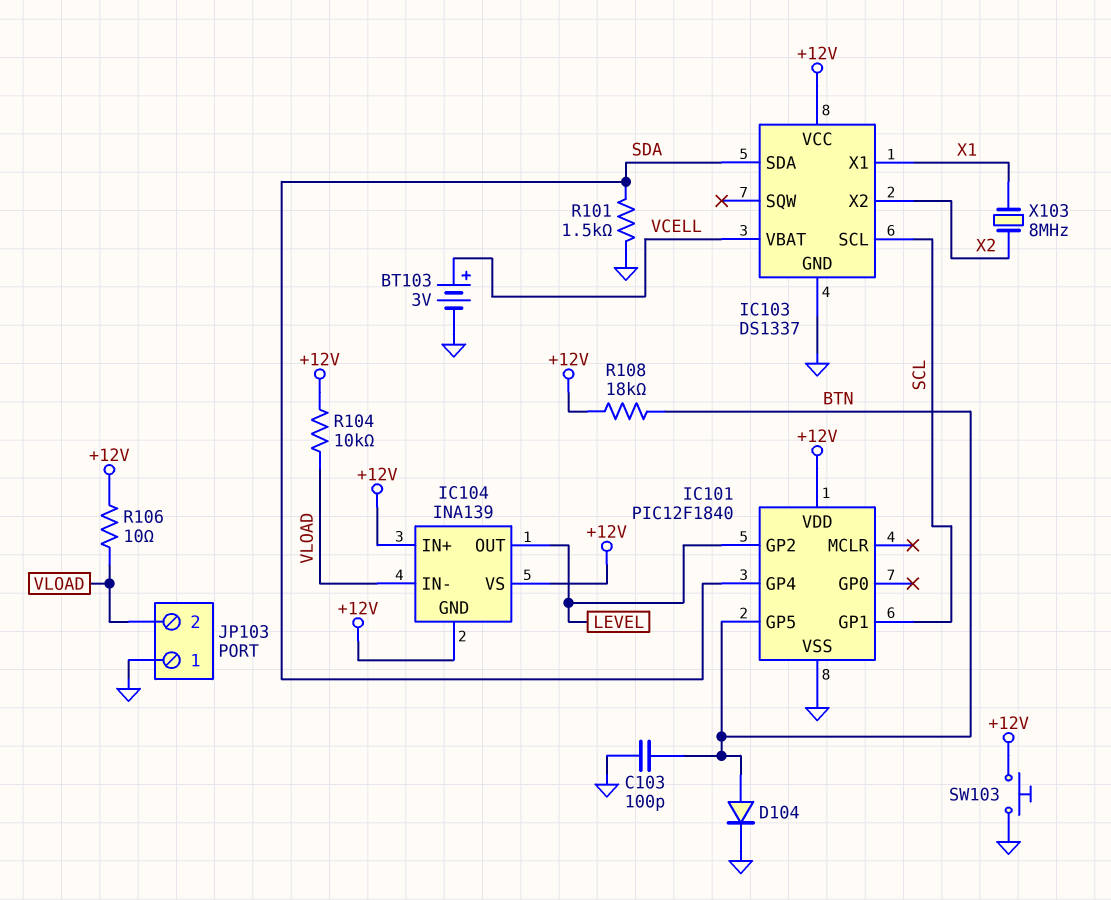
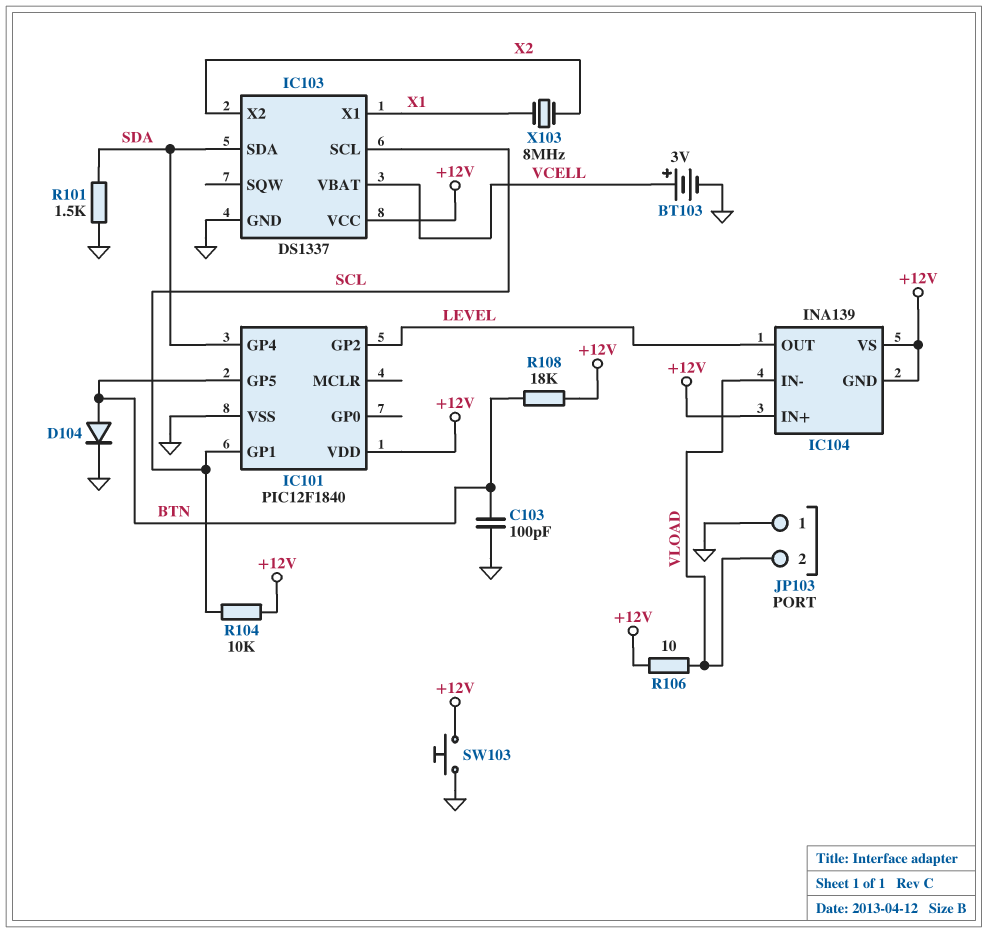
R104: 10k (+12V, VLOAD) -> 10k (+12V, SCL)

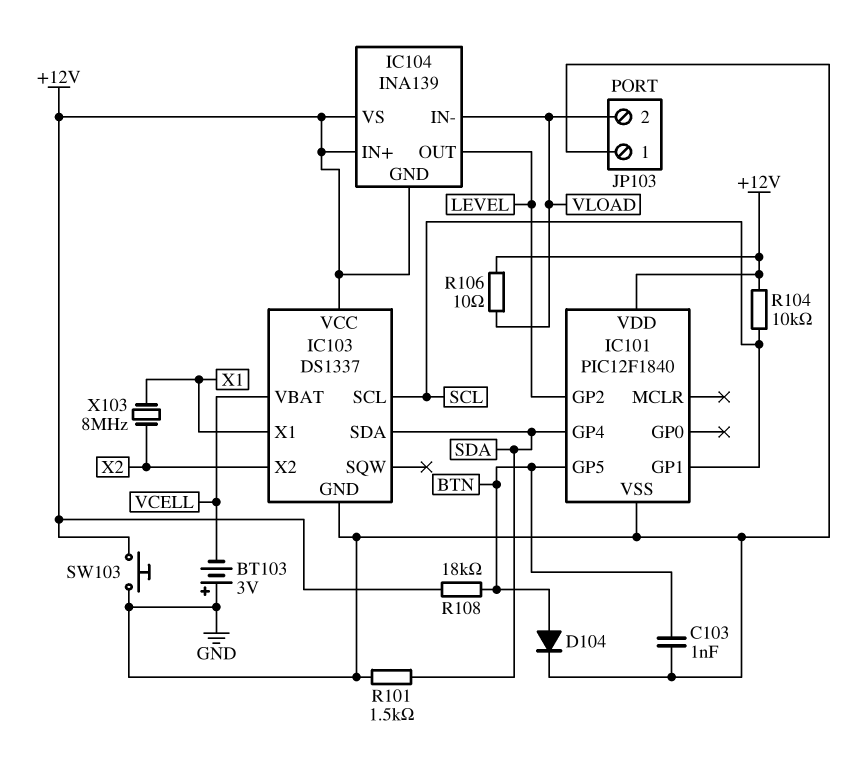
BT103: 3V (plus VCELL, minus GND) -> 3V (plus GND, minus VCELL)
C103: 100pF (BTN, GND) -> 1nF (BTN, GND)

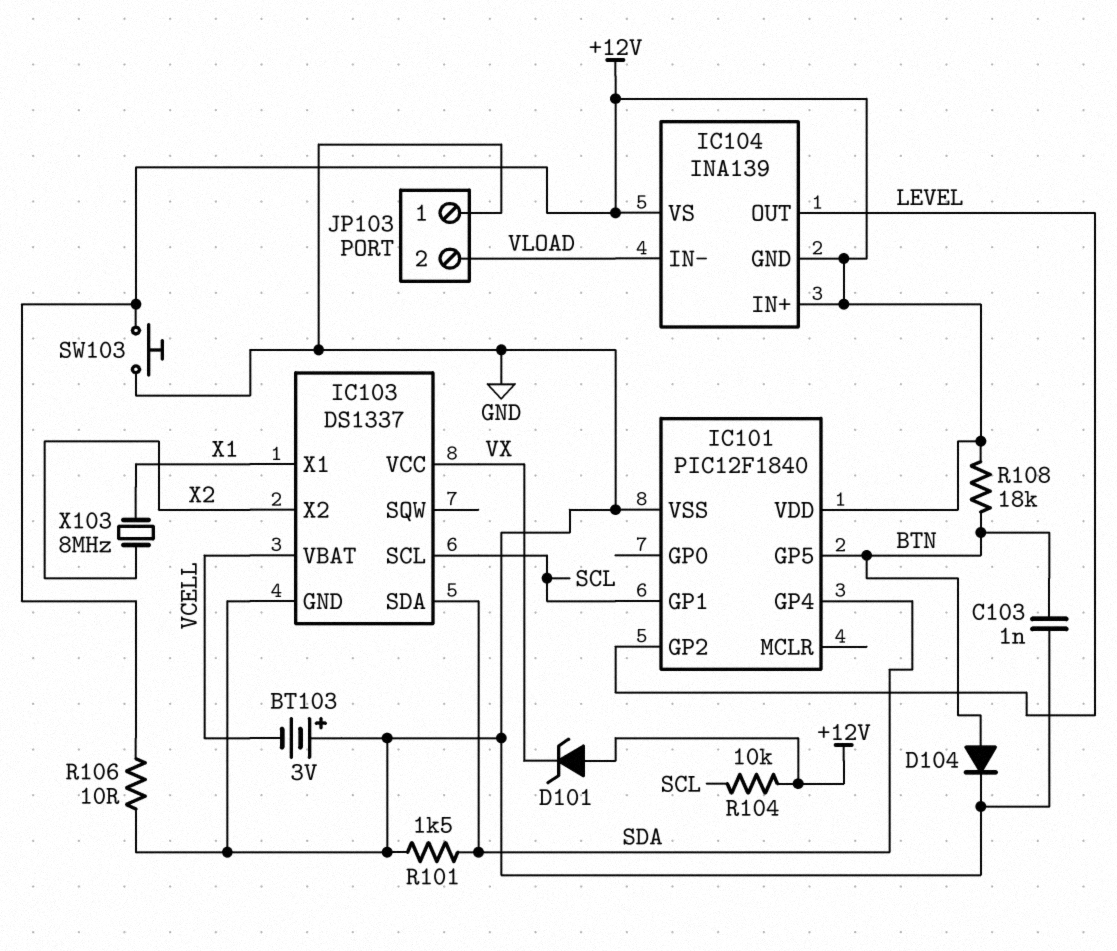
D101: none -> zener (A +12V, K VX)
IC103 pin VCC: +12V -> VX
R106: 10 (+12V, VLOAD) -> 10 (+12V, GND)

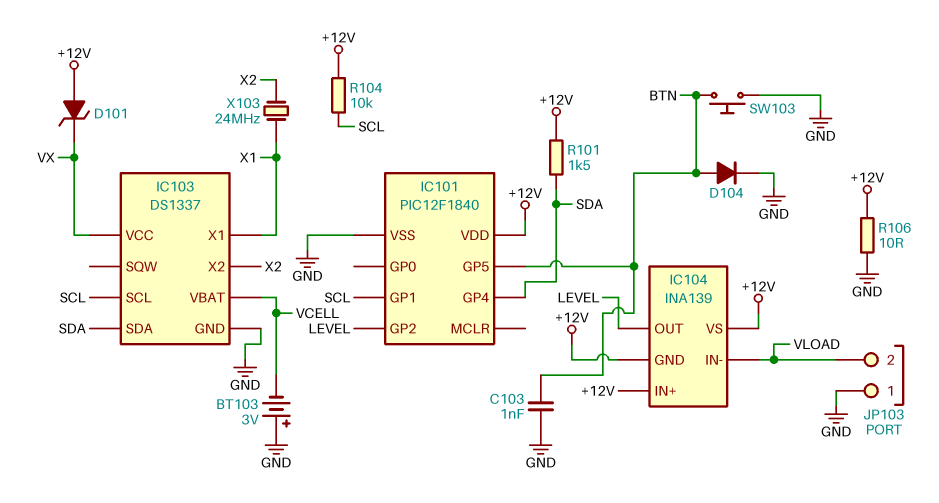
R101: 1.5k (GND, SDA) -> 1.5k (+12V, SDA)
R108: 18k (+12V, BTN) -> none
SW103: button (+12V, GND) -> button (BTN, GND)
X103: 8MHz (X1, X2) -> 24MHz (X1, X2)

